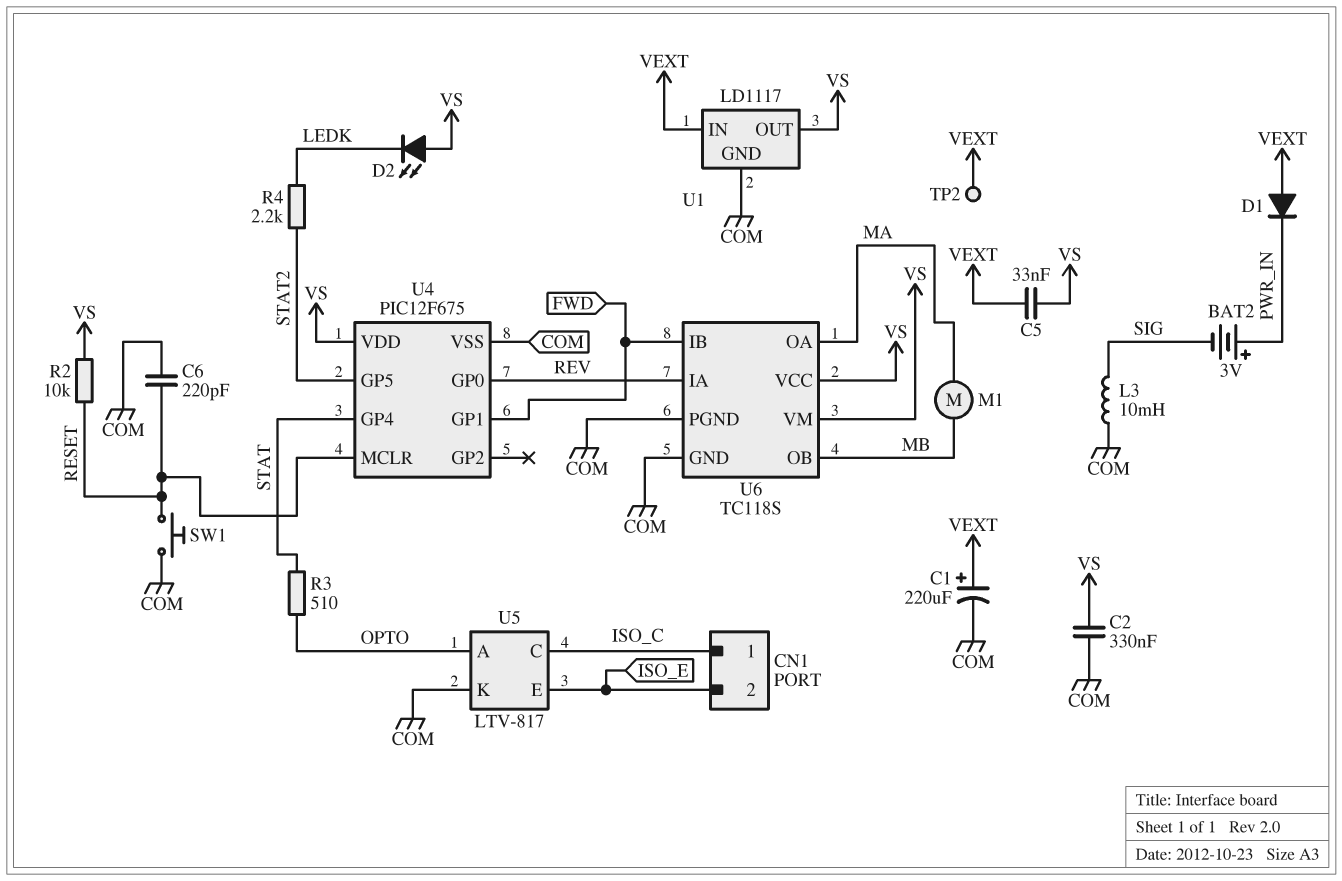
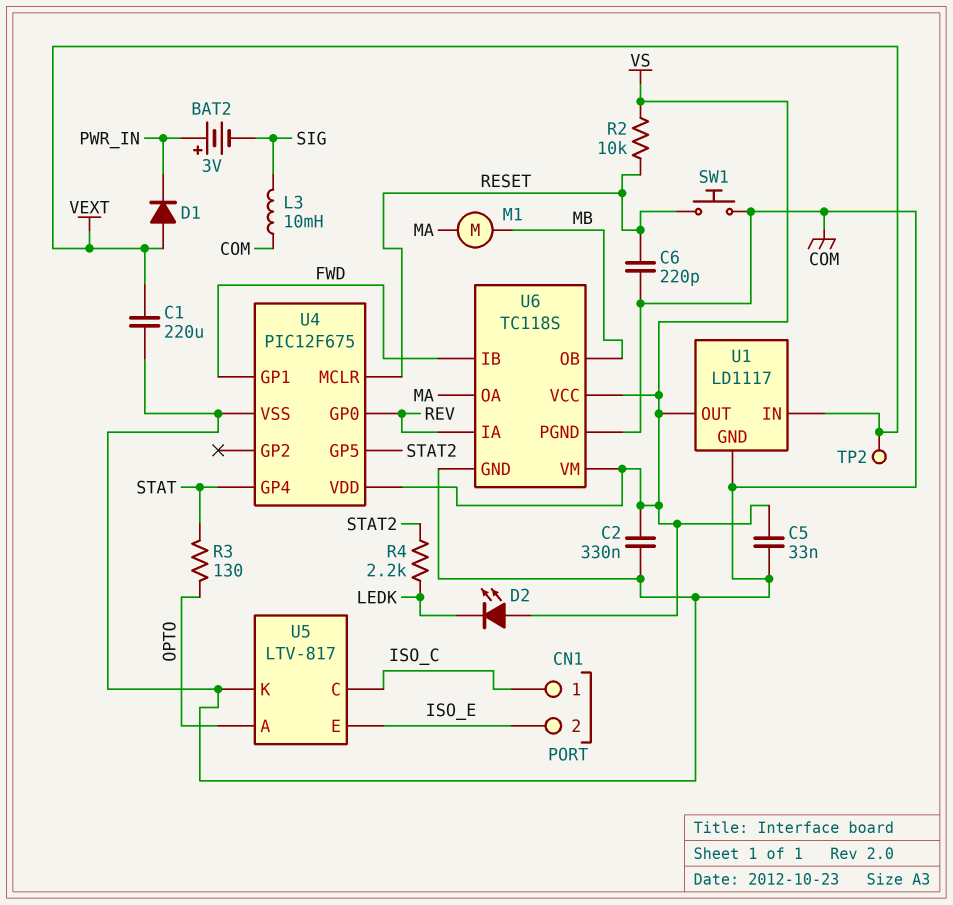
C1: 220uF (plus VEXT, minus COM) -> 220uF (COM, VEXT)
C5: 33nF (VEXT, VS) -> 33nF (COM, VS)
R3: 510 (OPTO, STAT) -> 130 (OPTO, STAT)

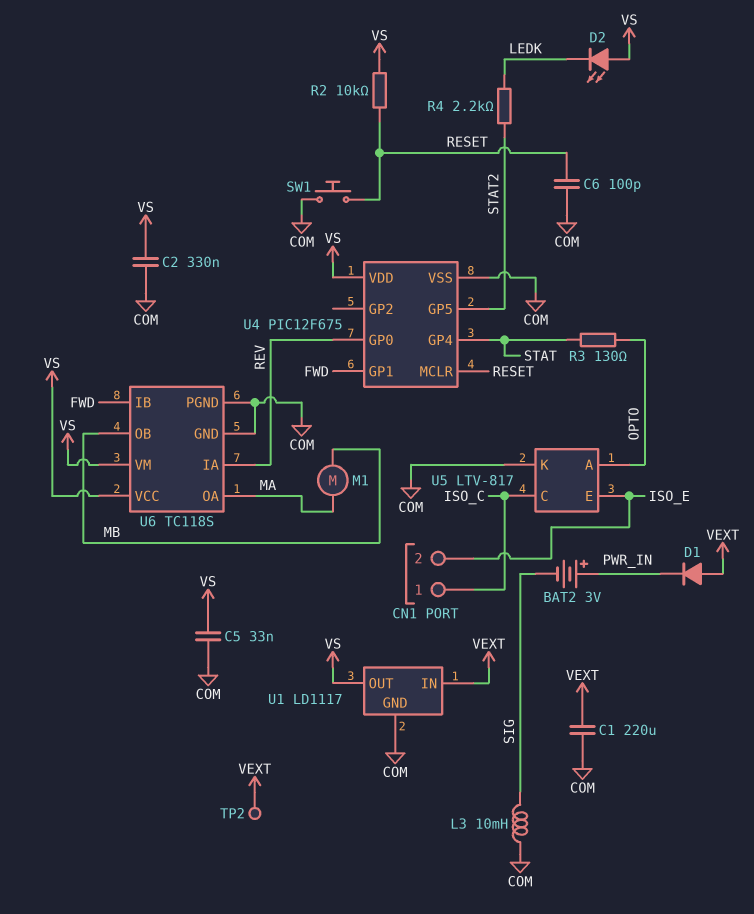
C6: 220pF (COM, RESET) -> 100pF (COM, RESET)

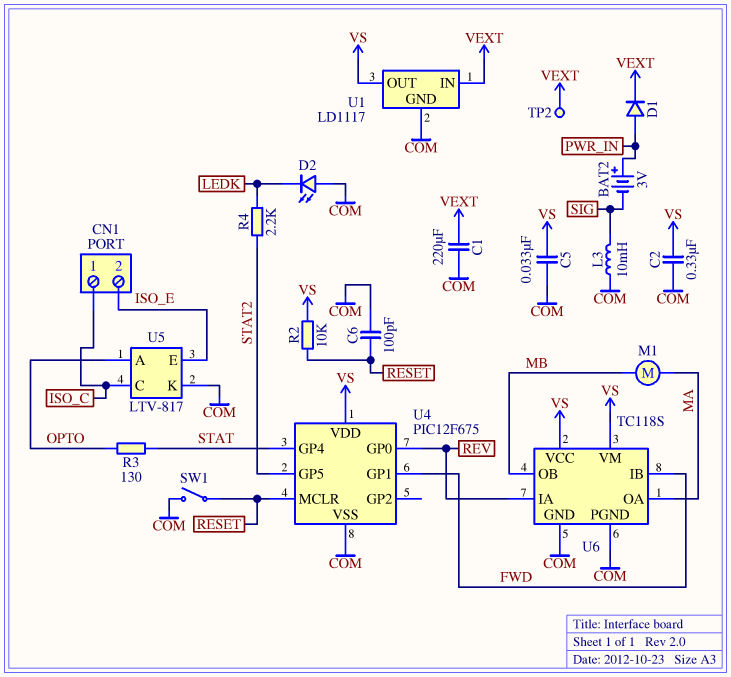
D1: diode (A VEXT, K PWR_IN) -> diode (A PWR_IN, K VEXT)
D2: LED (A VS, K LEDK) -> LED (A COM, K LEDK)
SW1: button (COM, RESET) -> switch (COM, RESET)

